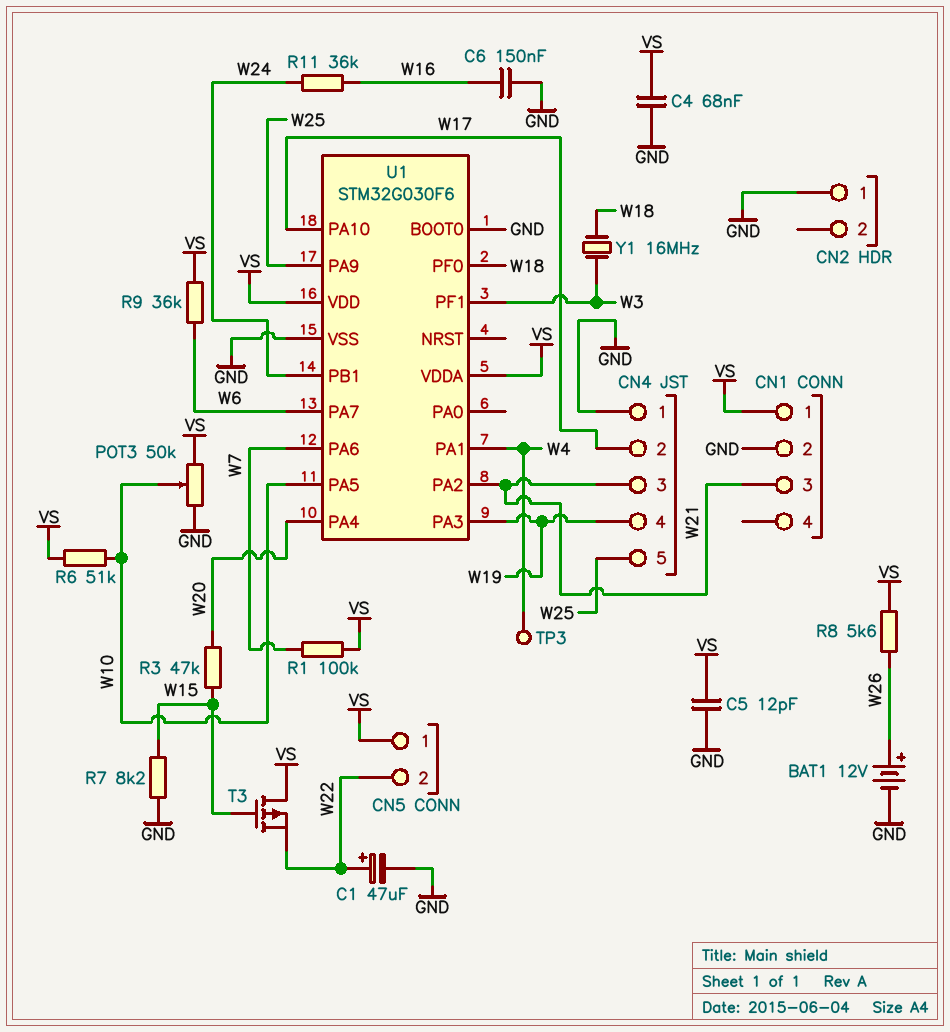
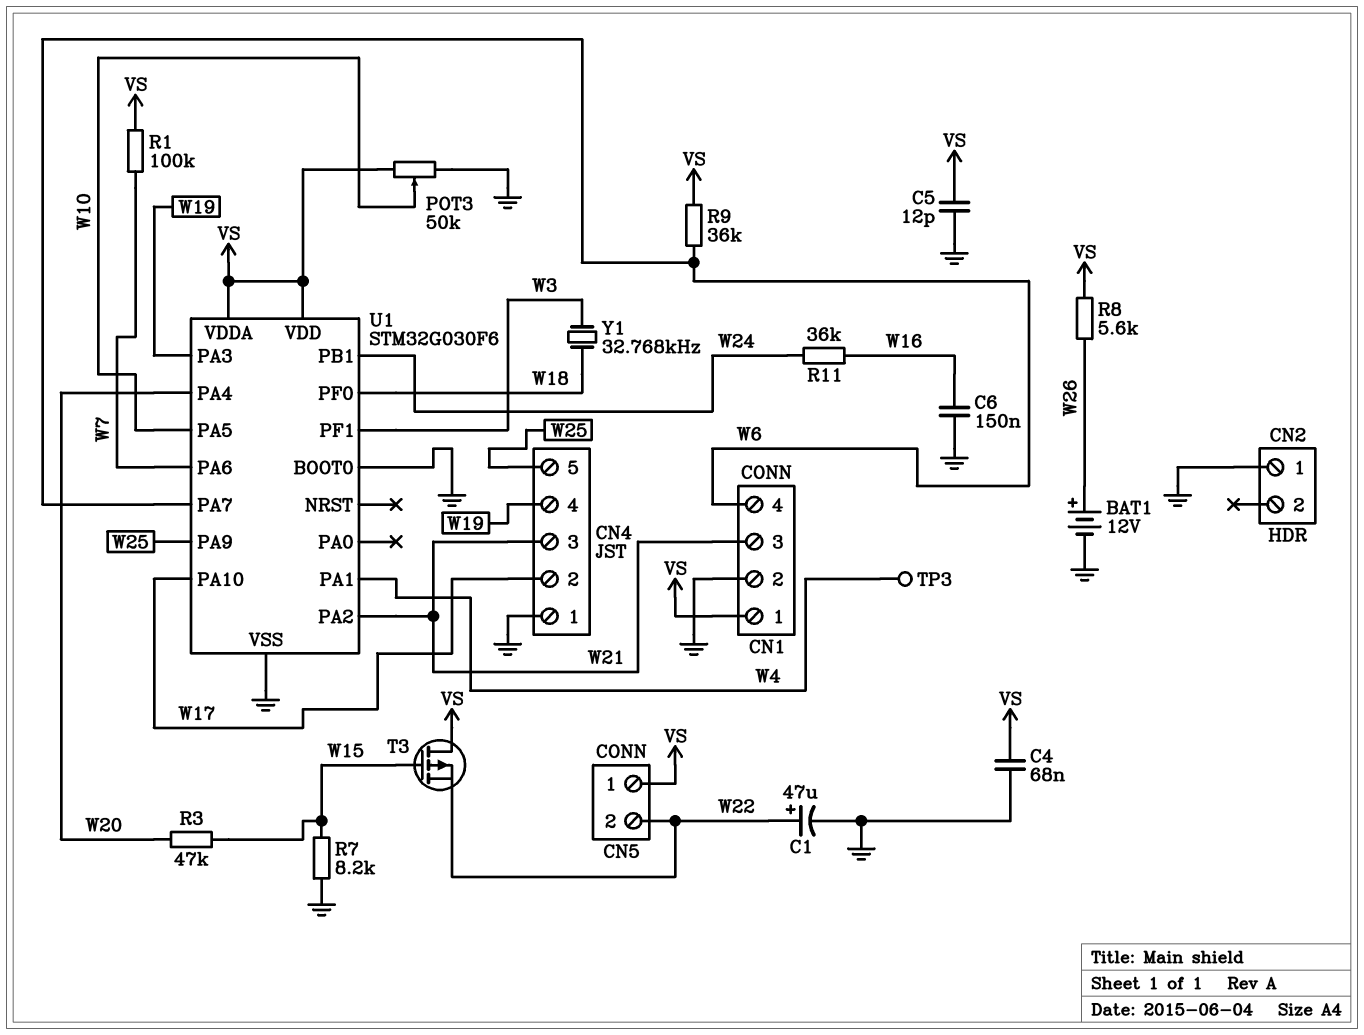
CN1 pin 4: none -> W6
R6: 51k (VS, W10) -> none
Y1: 16MHz (W3, W18) -> 32.768kHz (W3, W18)

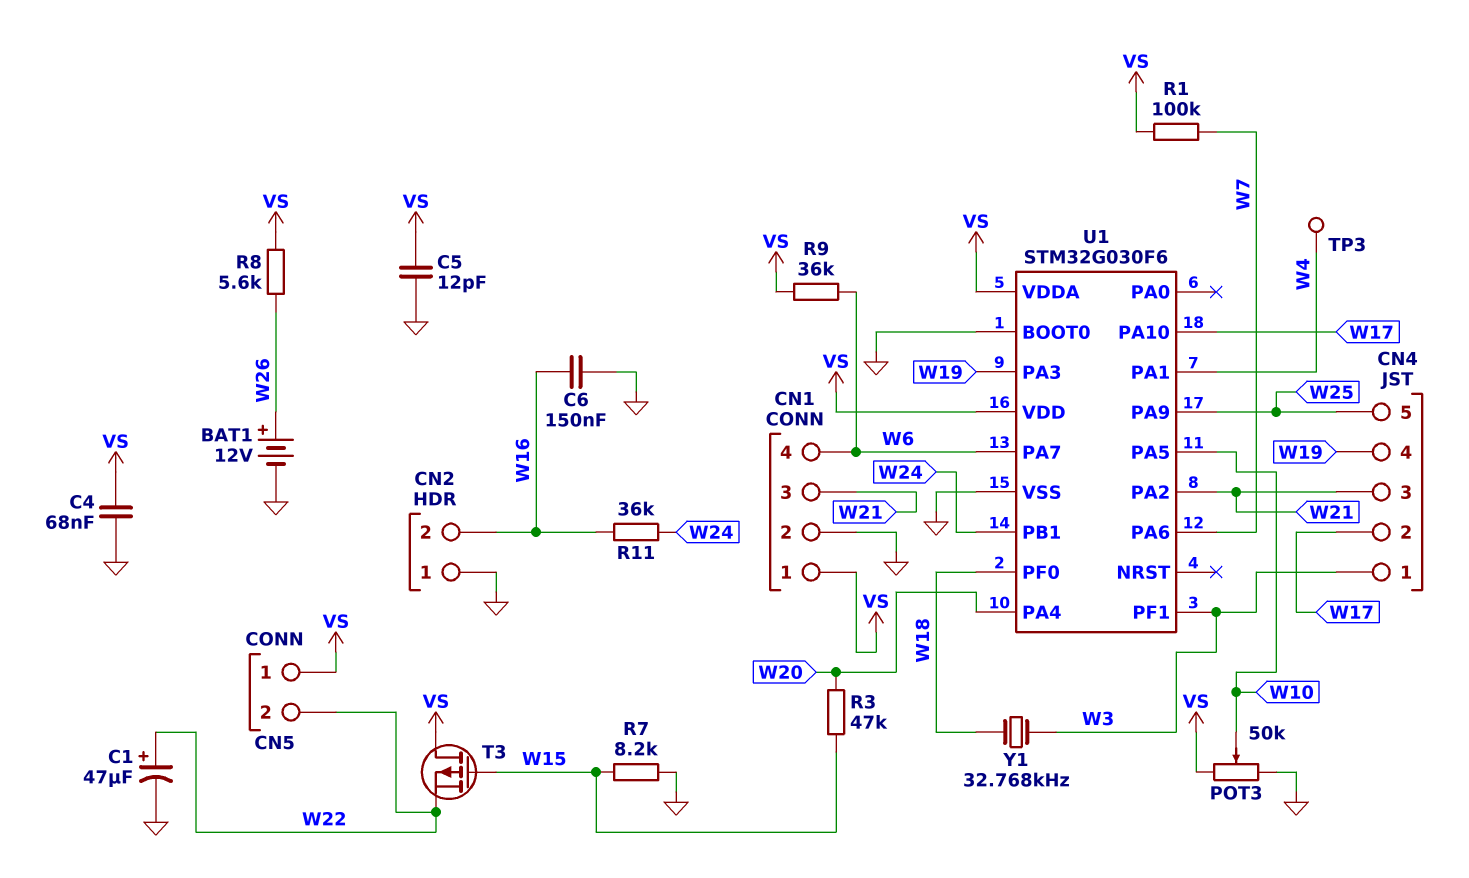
CN2 pin 2: none -> W16
CN4 pin 1: GND -> W3

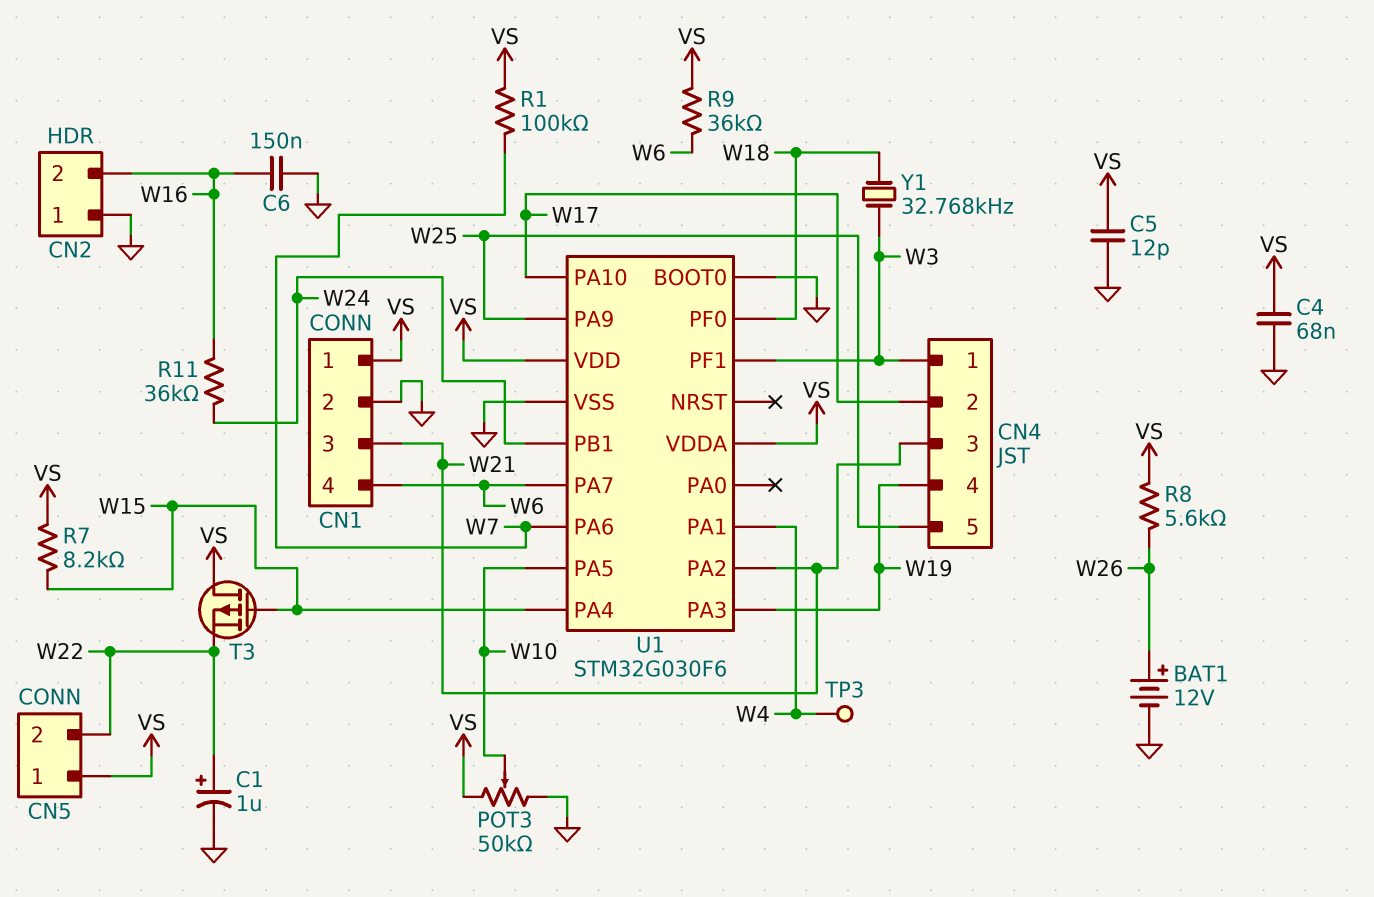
C1: 47uF (plus W22, minus GND) -> 1uF (plus W22, minus GND)
R3: 47k (W15, W20) -> none
R7: 8.2k (GND, W15) -> 8.2k (VS, W15)
U1 pin PA4: W20 -> W15

